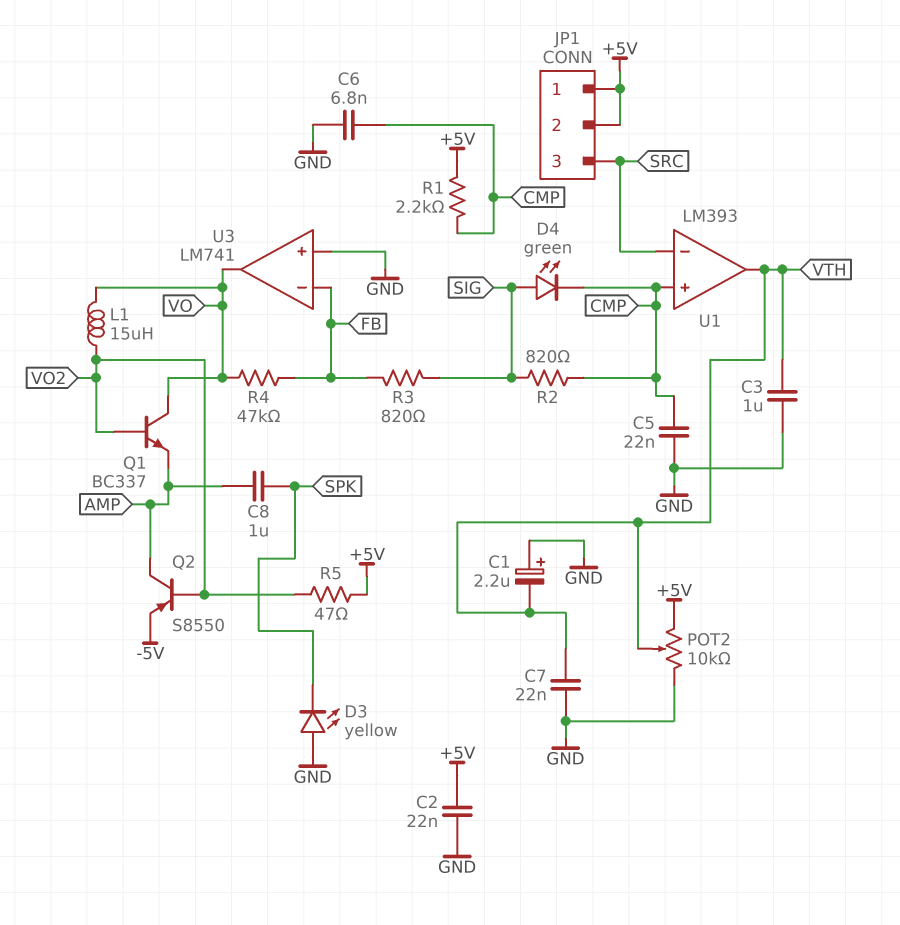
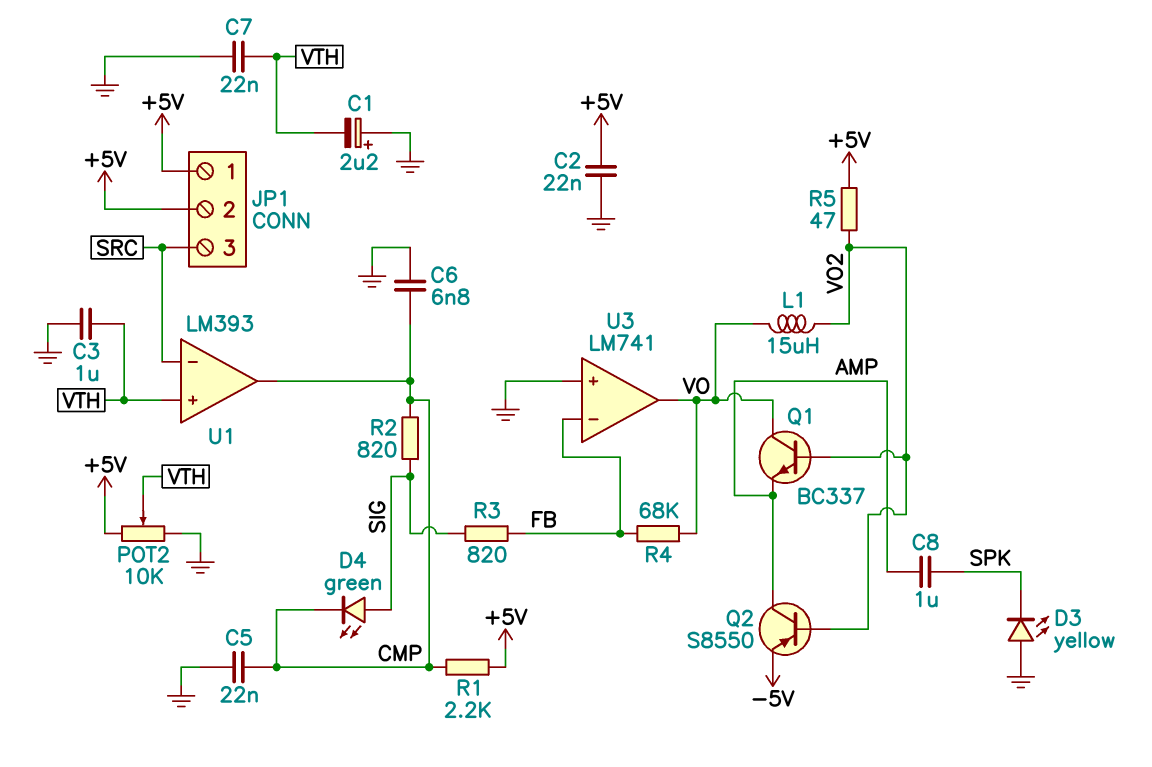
R4: 47k (FB, VO) -> 68k (FB, VO)
U1 pin in+: CMP -> VTH
U1 pin out: VTH -> CMP

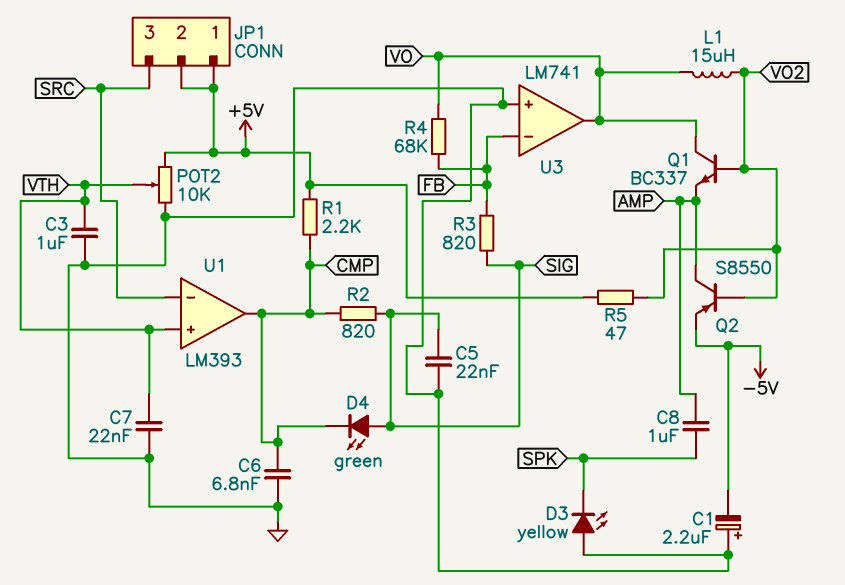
C1: 2.2uF (plus GND, minus VTH) -> 2.2uF (plus GND, minus -5V)
C2: 22nF (+5V, GND) -> none
C5: 22nF (CMP, GND) -> 22nF (GND, SIG)

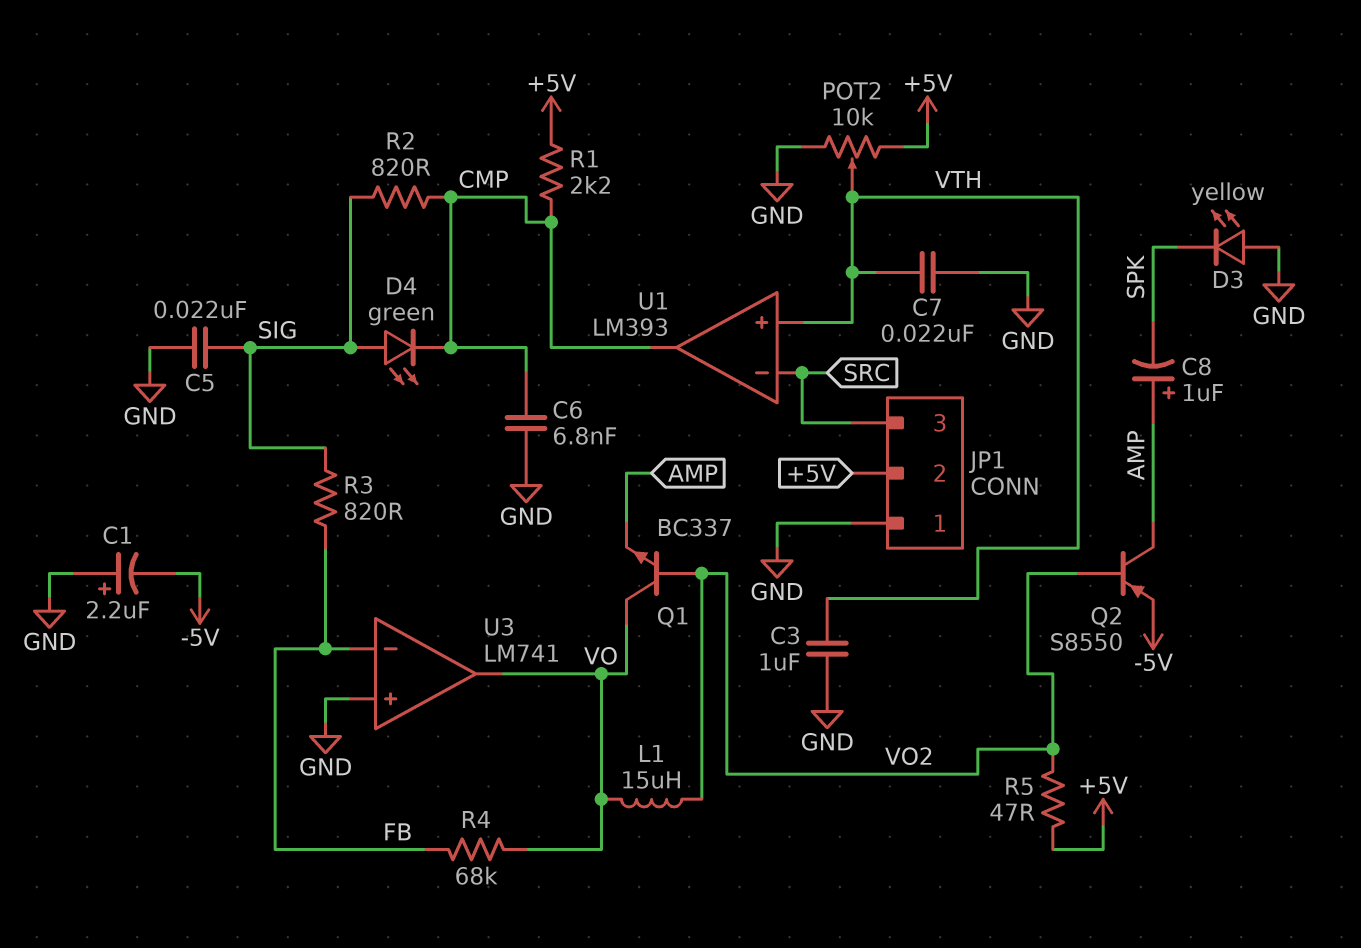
C8: 1uF (AMP, SPK) -> 1uF (plus AMP, minus SPK)
JP1 pin 1: +5V -> GND

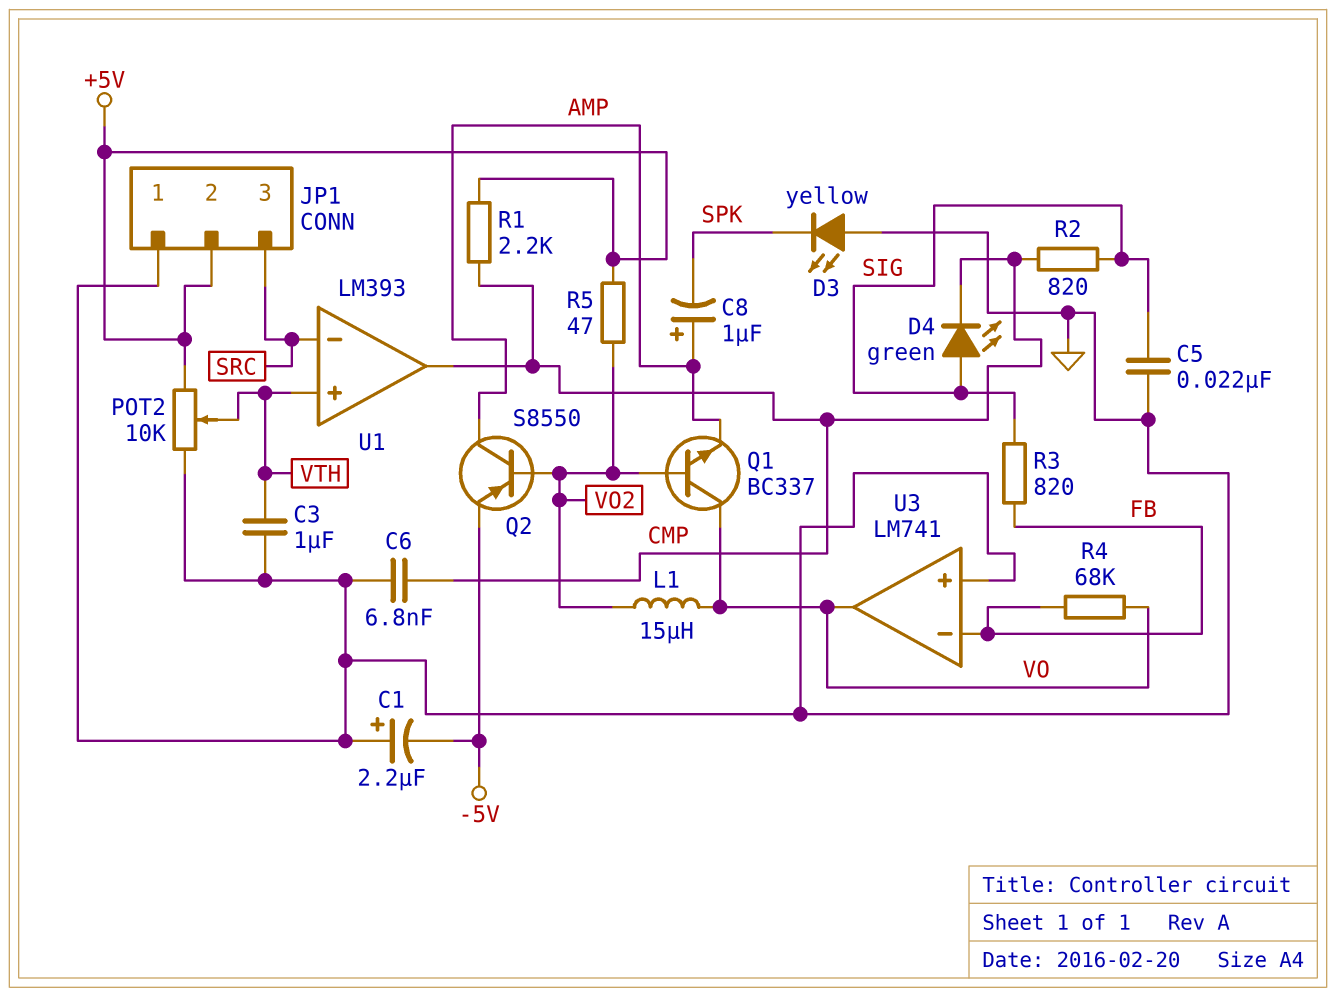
C7: 22nF (GND, VTH) -> none

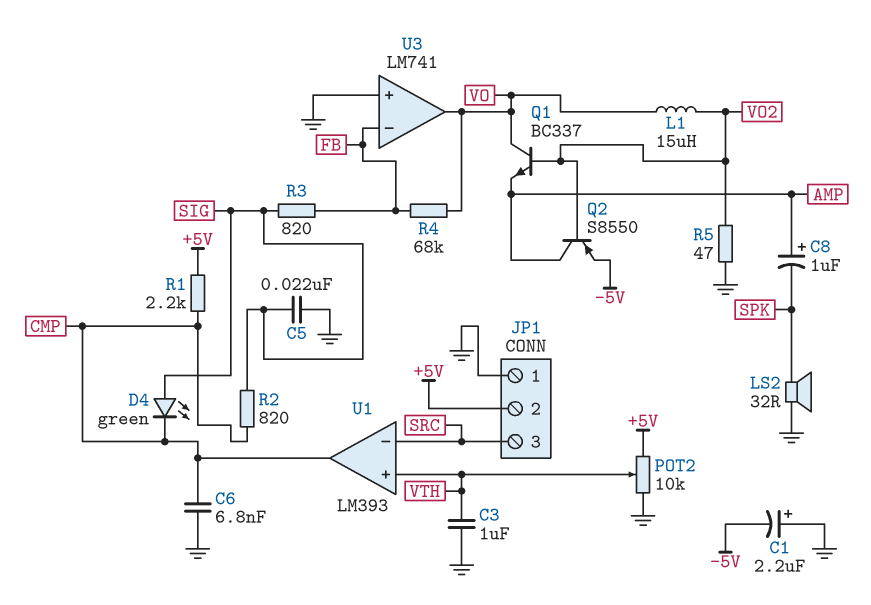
D3: LED yellow (A GND, K SPK) -> none
LS2: none -> speaker 32R (GND, SPK)
R5: 47 (+5V, VO2) -> 47 (GND, VO2)

